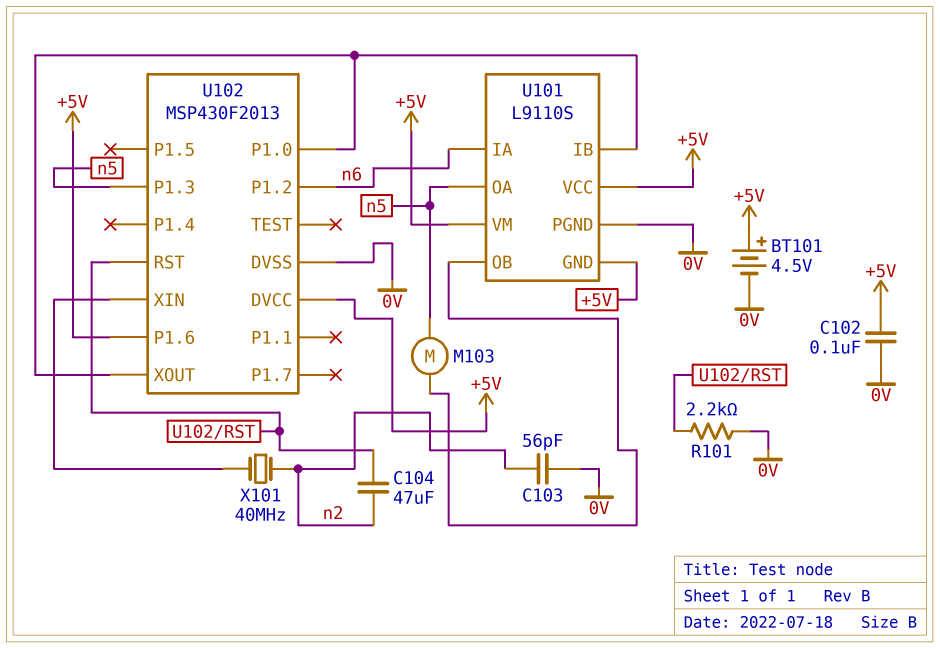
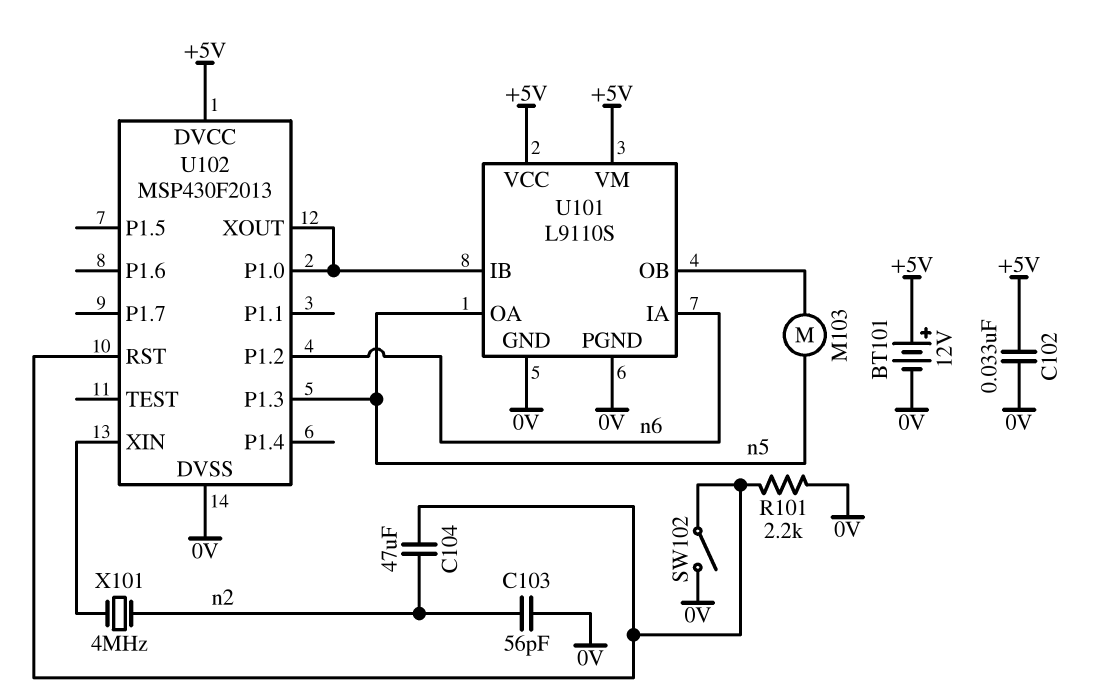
BT101: 4.5V (plus +5V, minus 0V) -> 12V (plus +5V, minus 0V)
C102: 100nF (+5V, 0V) -> 33nF (+5V, 0V)
SW102: none -> switch (0V, U102/RST)
U101 pin GND: +5V -> 0V
U102 pin P1.6: +5V -> none
X101: 40MHz (U102/XIN, n2) -> 4MHz (U102/XIN, n2)

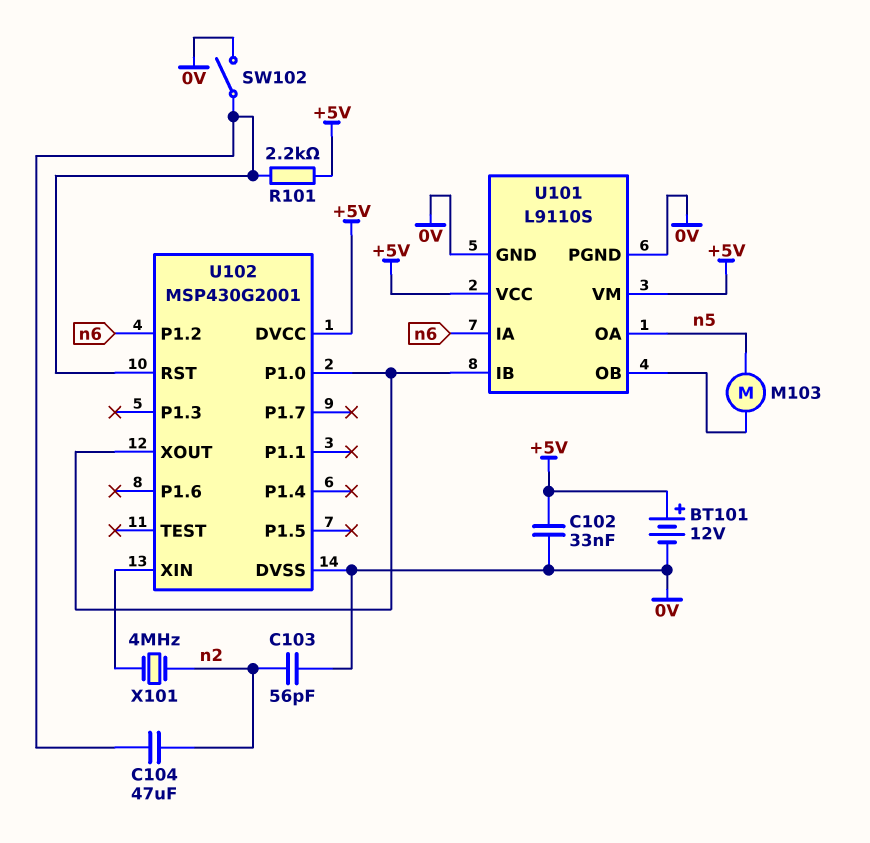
R101: 2.2k (0V, U102/RST) -> 2.2k (+5V, U102/RST)
U102: MSP430F2013 -> MSP430G2001
U102 pin P1.3: n5 -> none

